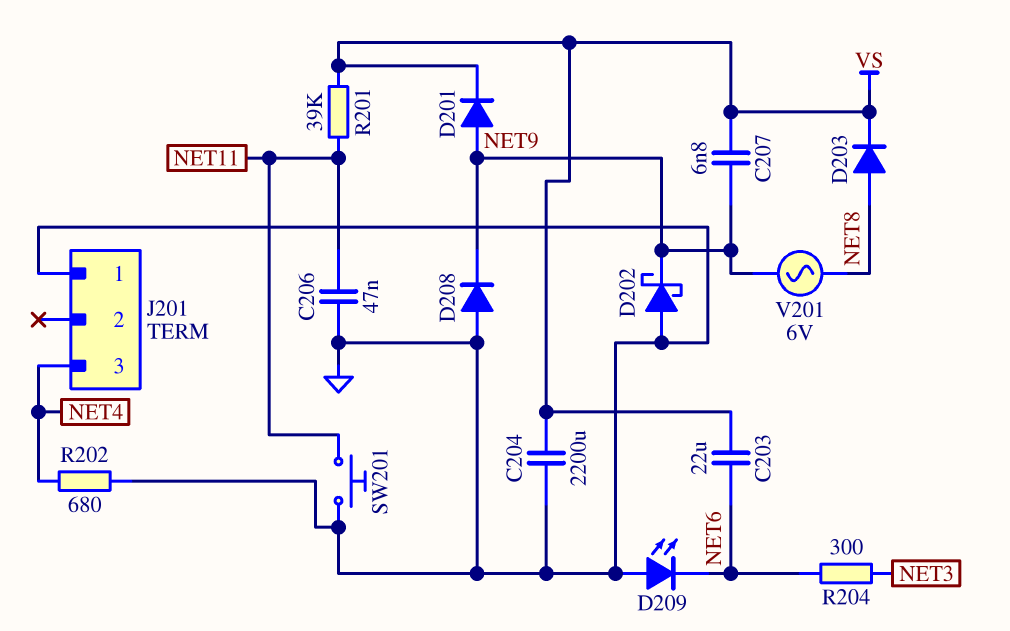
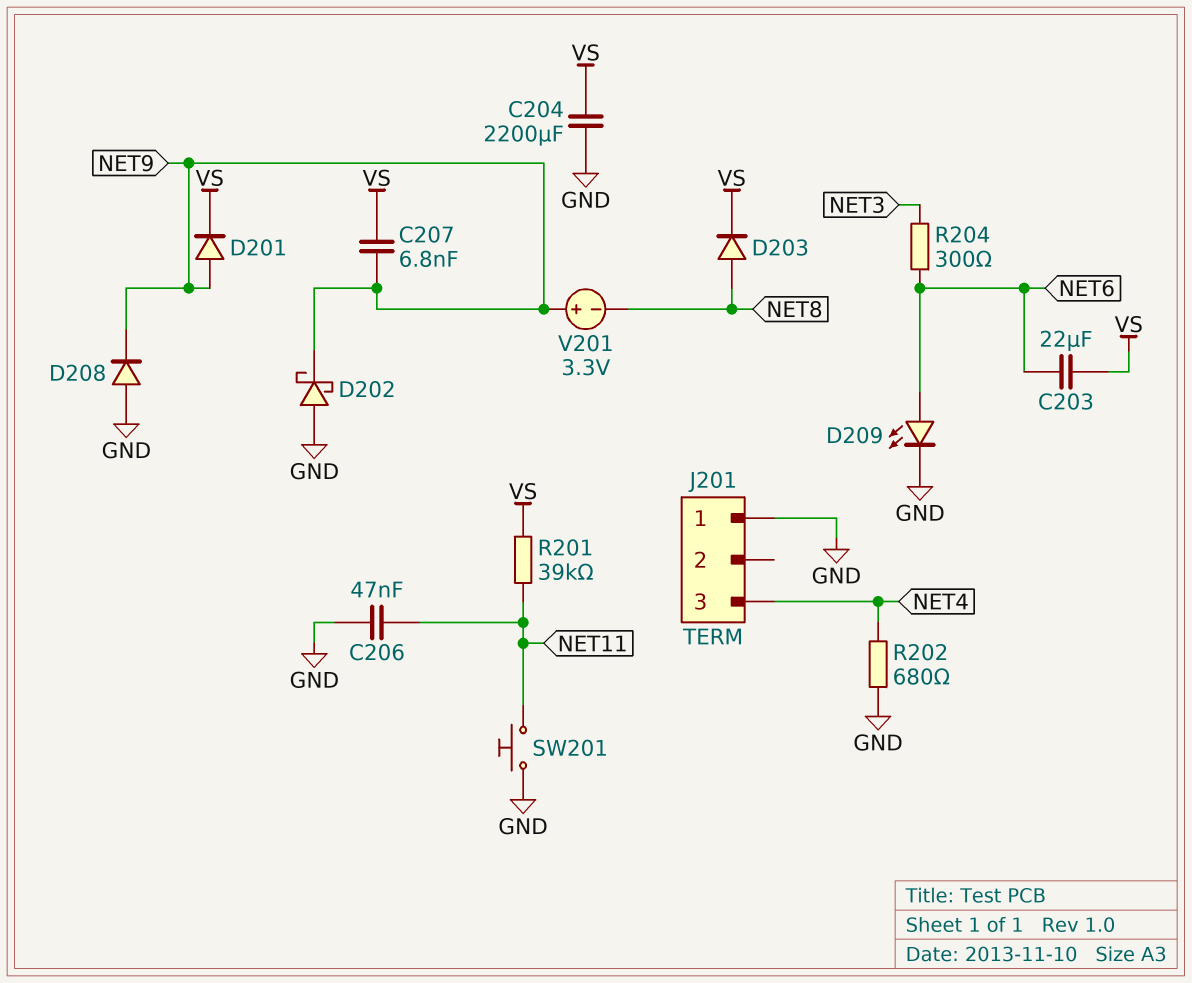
D209: LED (A GND, K NET6) -> LED (A NET6, K GND)
V201: AC 6V (NET8, NET9) -> 3.3V (plus NET9, minus NET8)

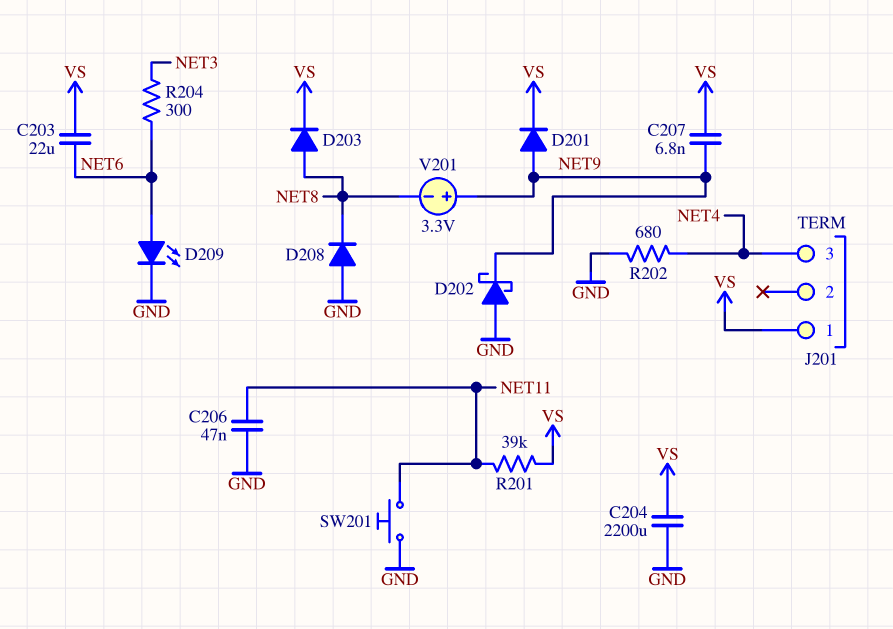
D208: diode (A GND, K NET9) -> diode (A GND, K NET8)
J201 pin 1: GND -> VS

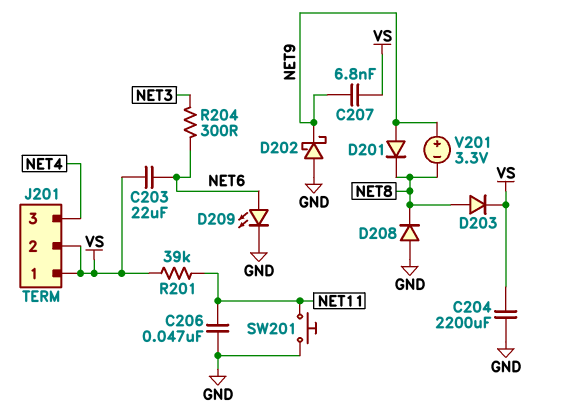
D201: diode (A NET9, K VS) -> diode (A NET9, K NET8)
J201 pin 2: none -> VS
R202: 680 (GND, NET4) -> none

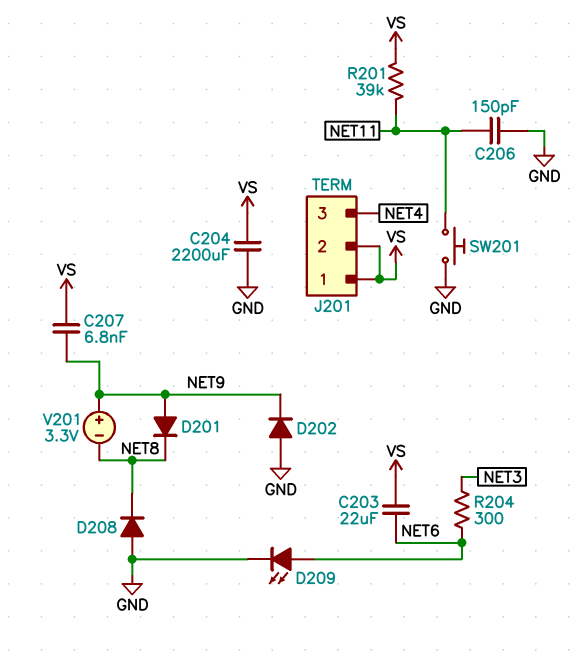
C206: 47nF (GND, NET11) -> 150pF (GND, NET11)
D202: schottky (A GND, K NET9) -> diode (A GND, K NET9)
D203: diode (A NET8, K VS) -> none

